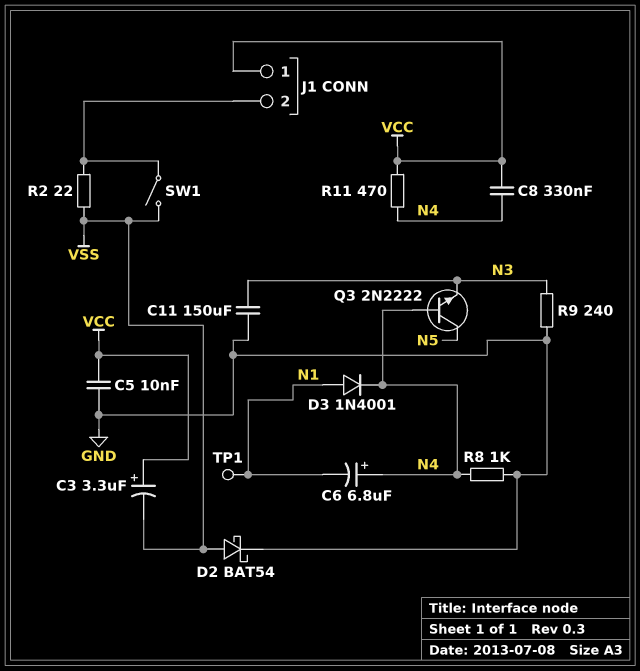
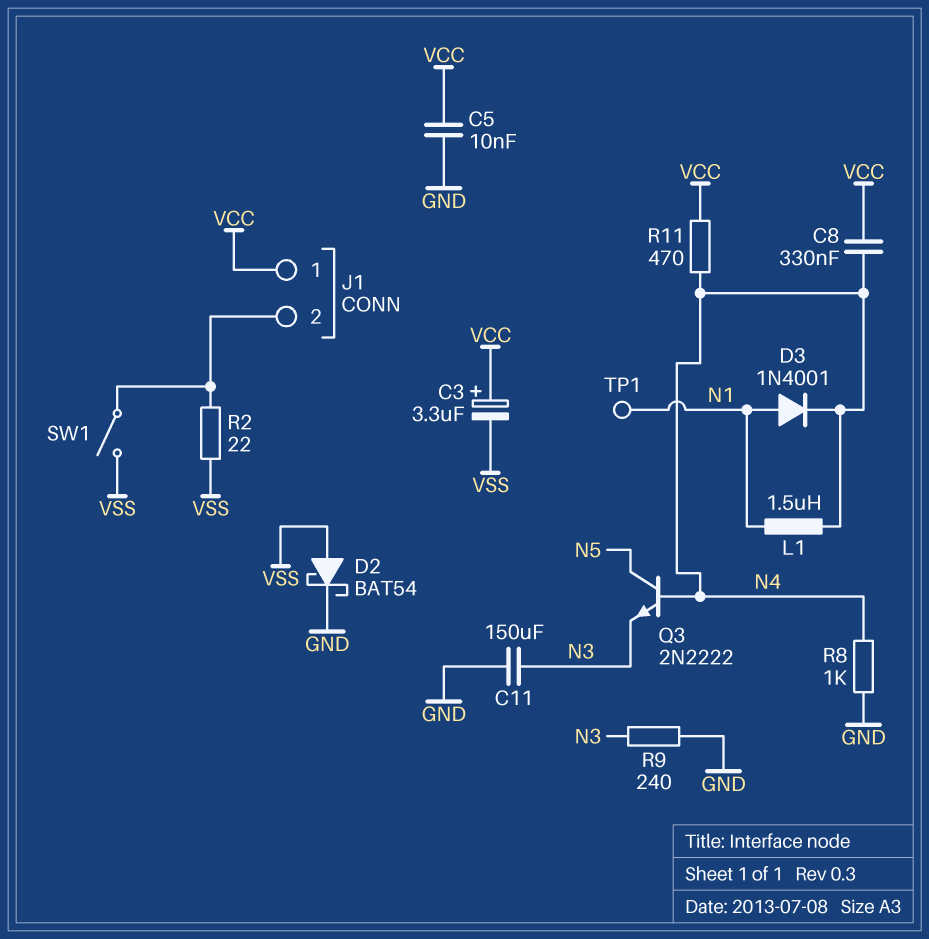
C6: 6.8uF (plus N4, minus N1) -> none
L1: none -> 1.5uH (N1, N4)

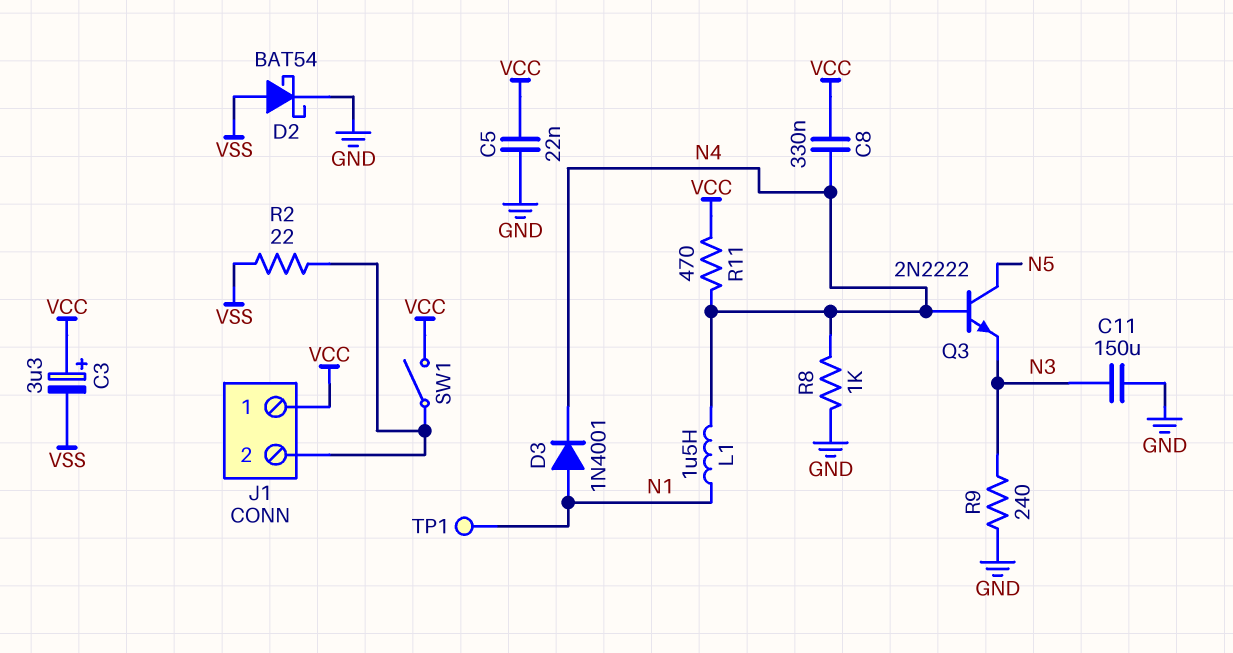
C5: 10nF (GND, VCC) -> 22nF (GND, VCC)
SW1: switch (J1/2, VSS) -> switch (J1/2, VCC)

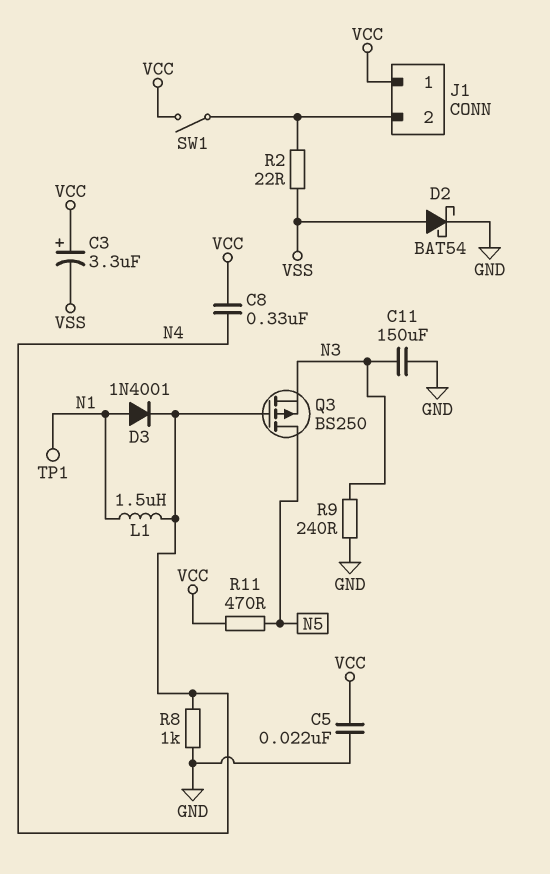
Q3: NPN 2N2222 (B N4, C N5, E N3) -> PMOS BS250 (G N4, D N5, S N3)
R11: 470 (N4, VCC) -> 470 (N5, VCC)

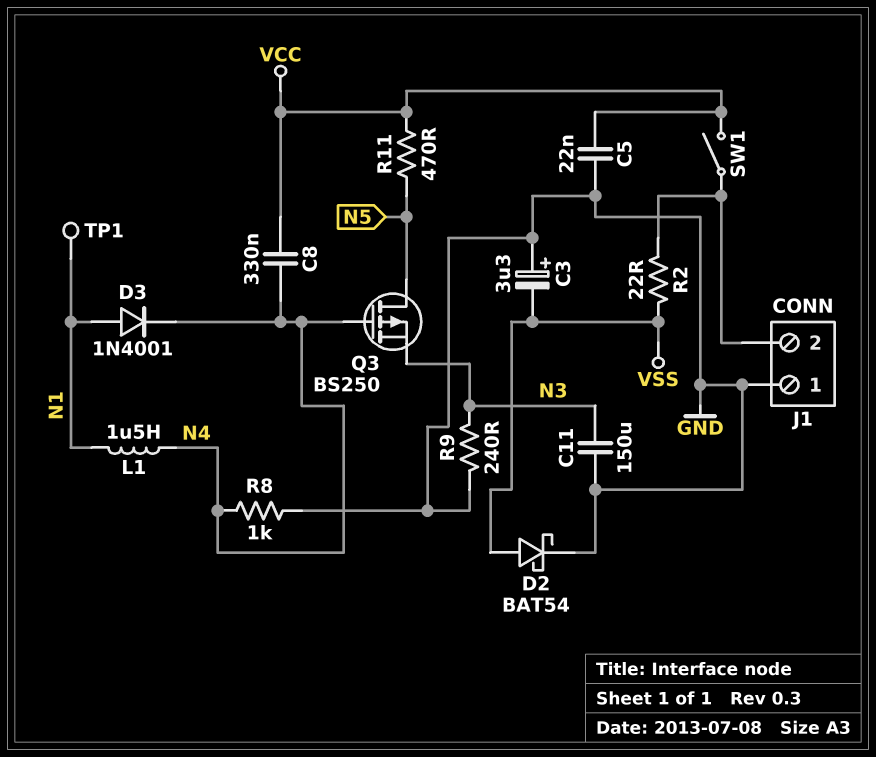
C3: 3.3uF (plus VCC, minus VSS) -> 3.3uF (plus GND, minus VSS)
J1 pin 1: VCC -> GND

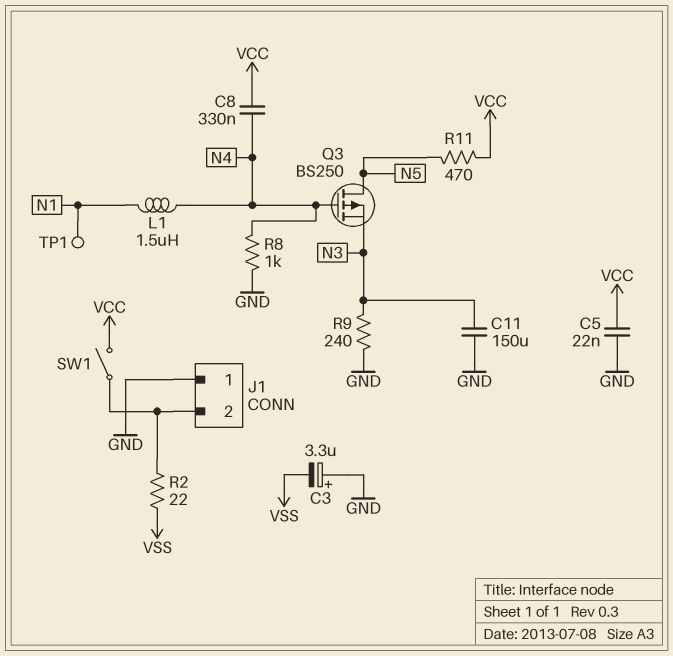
D2: schottky BAT54 (A VSS, K GND) -> none
D3: diode 1N4001 (A N1, K N4) -> none

